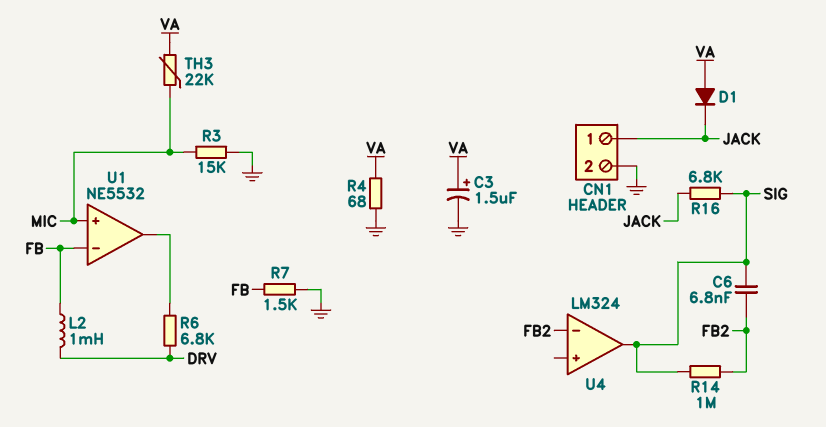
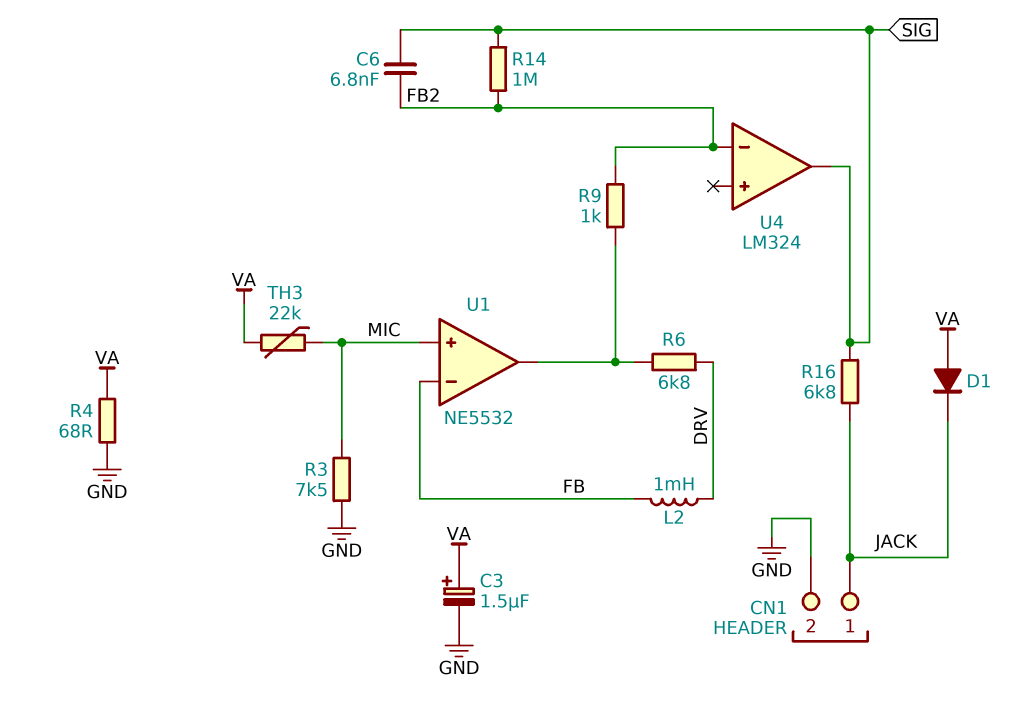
R3: 15k (GND, MIC) -> 7.5k (GND, MIC)
R7: 1.5k (FB, GND) -> none
R9: none -> 1k (FB2, U1/out)

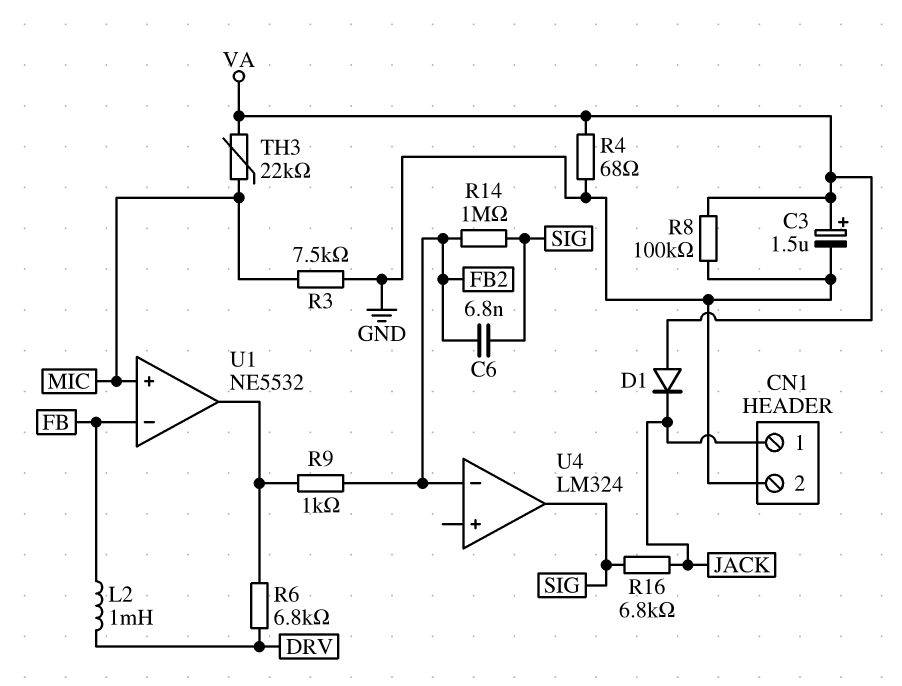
R8: none -> 100k (GND, VA)

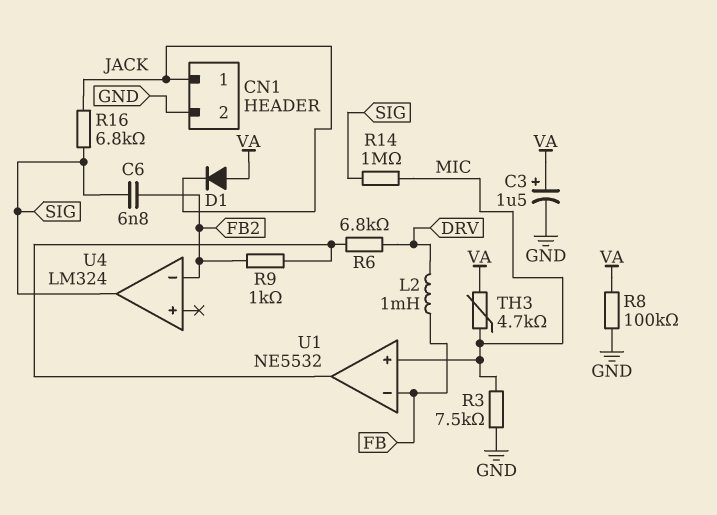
R4: 68 (GND, VA) -> none
R14: 1M (FB2, SIG) -> 1M (MIC, SIG)
TH3: 22k (MIC, VA) -> 4.7k (MIC, VA)

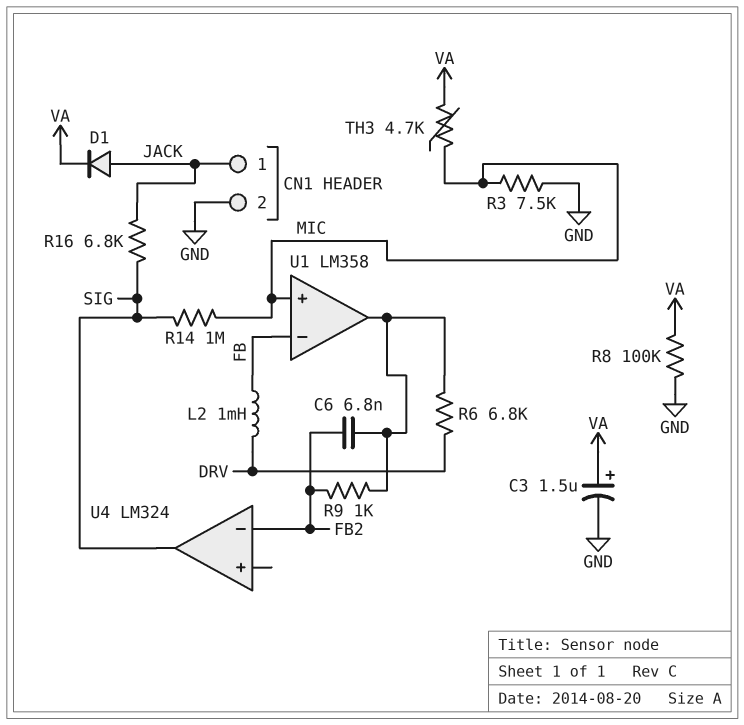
C6: 6.8nF (FB2, SIG) -> 6.8nF (FB2, U1/out)
D1: diode (A VA, K JACK) -> diode (A JACK, K VA)
U1: NE5532 -> LM358

